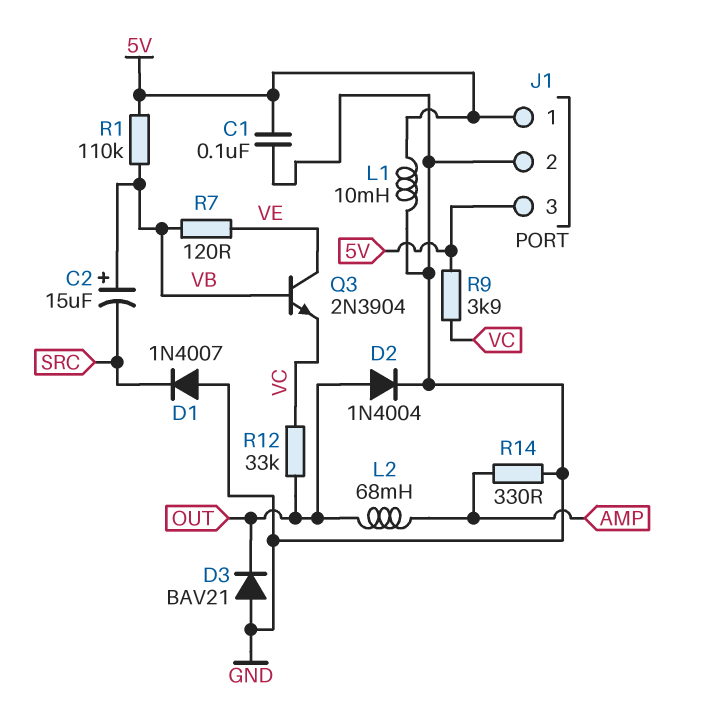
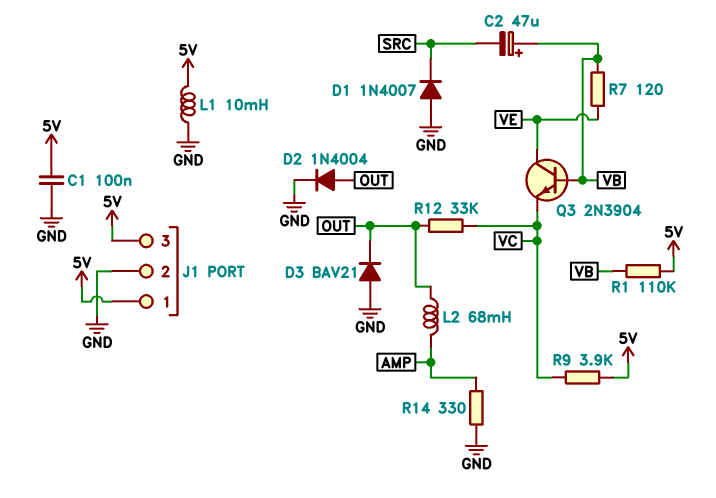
C2: 15uF (plus VB, minus SRC) -> 47uF (plus VB, minus SRC)

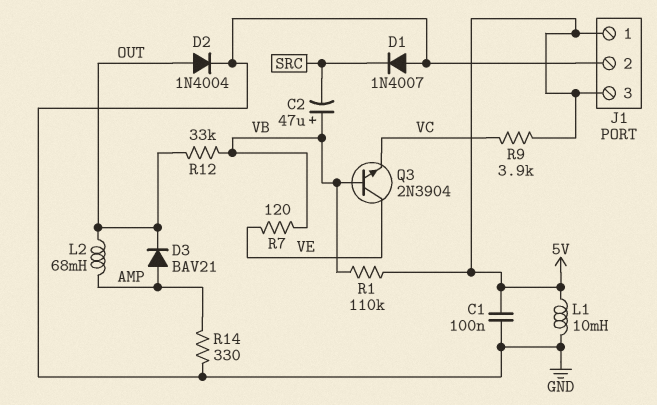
D3: diode BAV21 (A GND, K OUT) -> diode BAV21 (A AMP, K OUT)
R12: 33k (OUT, VC) -> 33k (OUT, VB)

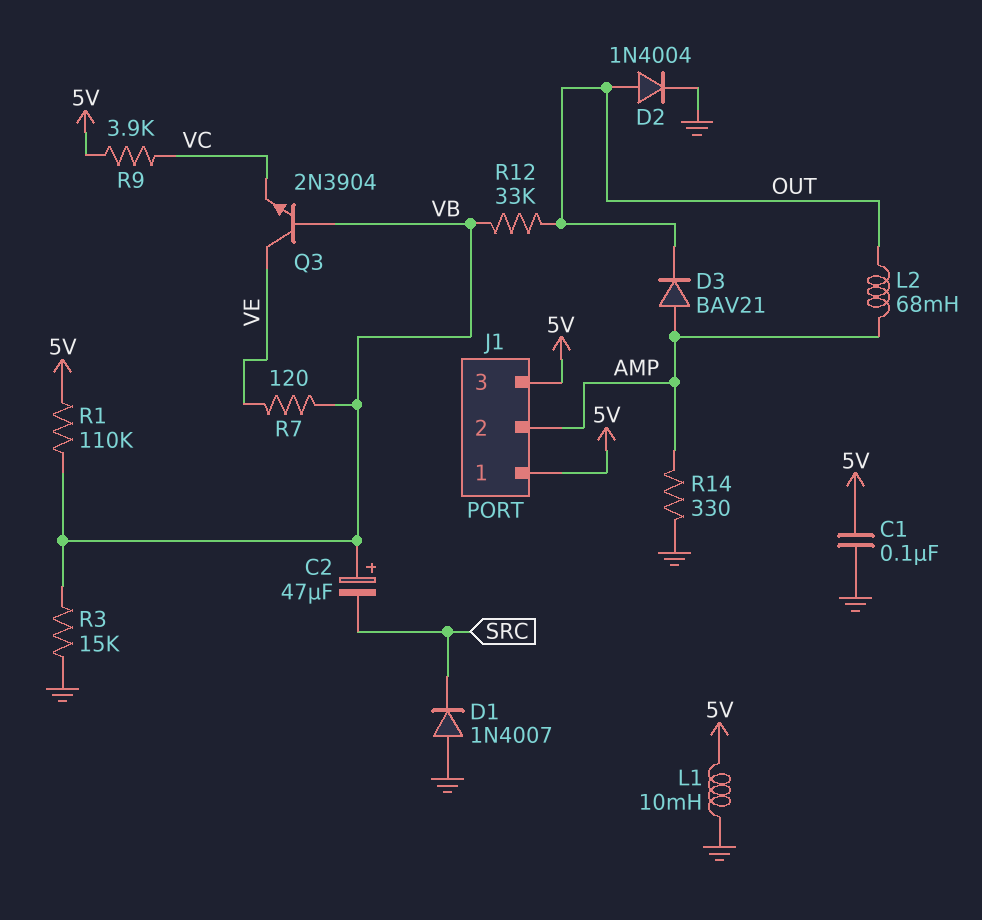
J1 pin 2: GND -> AMP
R3: none -> 15k (GND, VB)

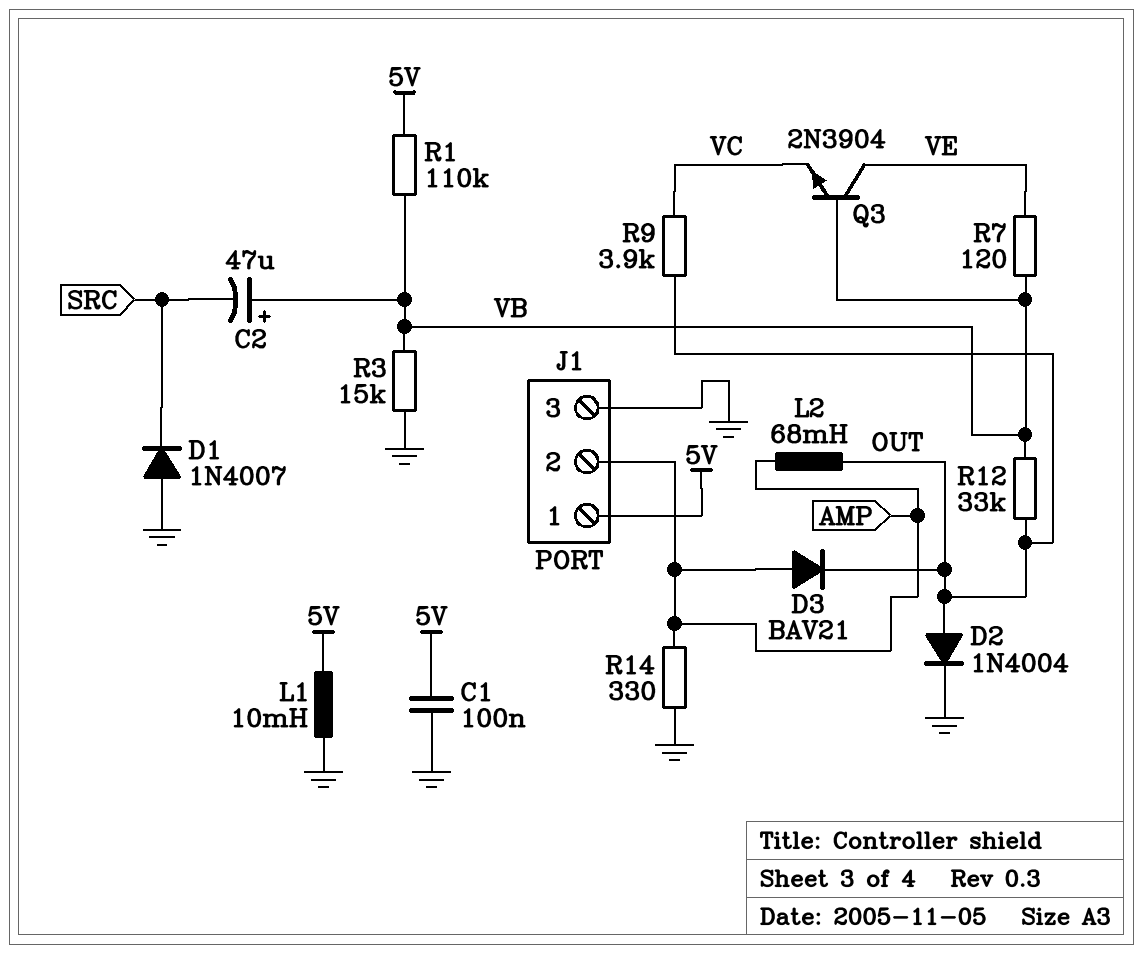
J1 pin 3: 5V -> GND
R9: 3.9k (5V, VC) -> 3.9k (OUT, VC)

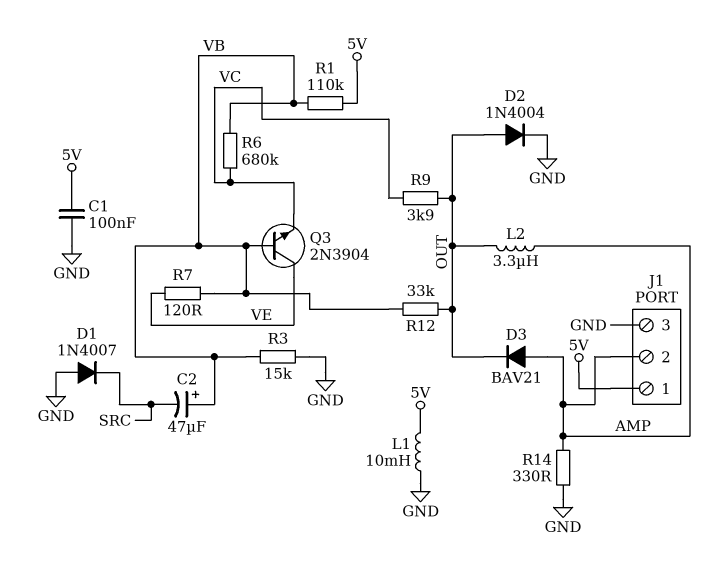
L2: 68mH (AMP, OUT) -> 3.3uH (AMP, OUT)
R6: none -> 680k (VB, VC)

